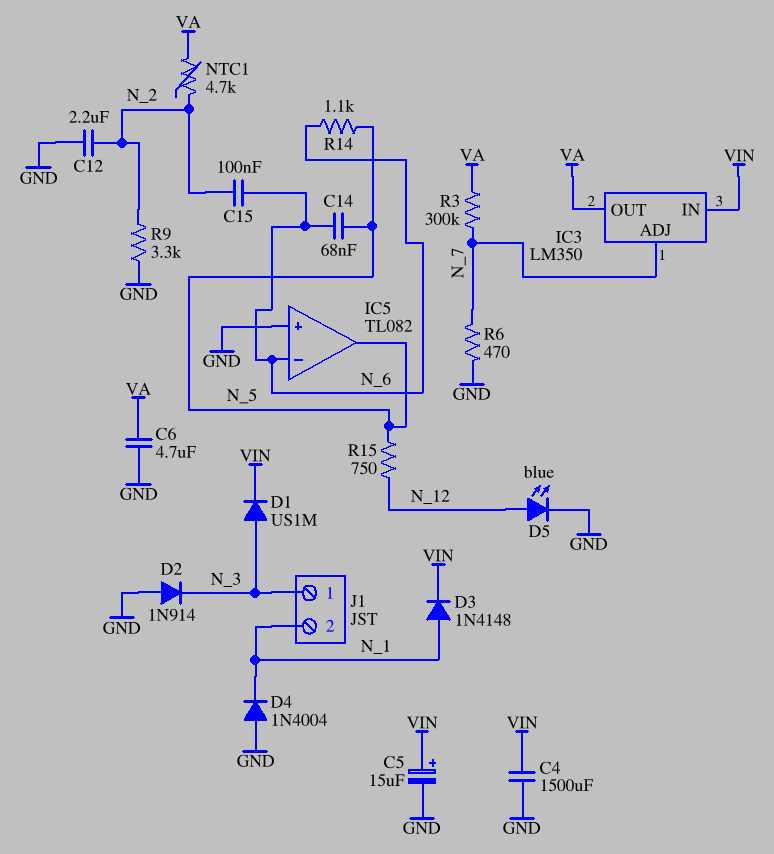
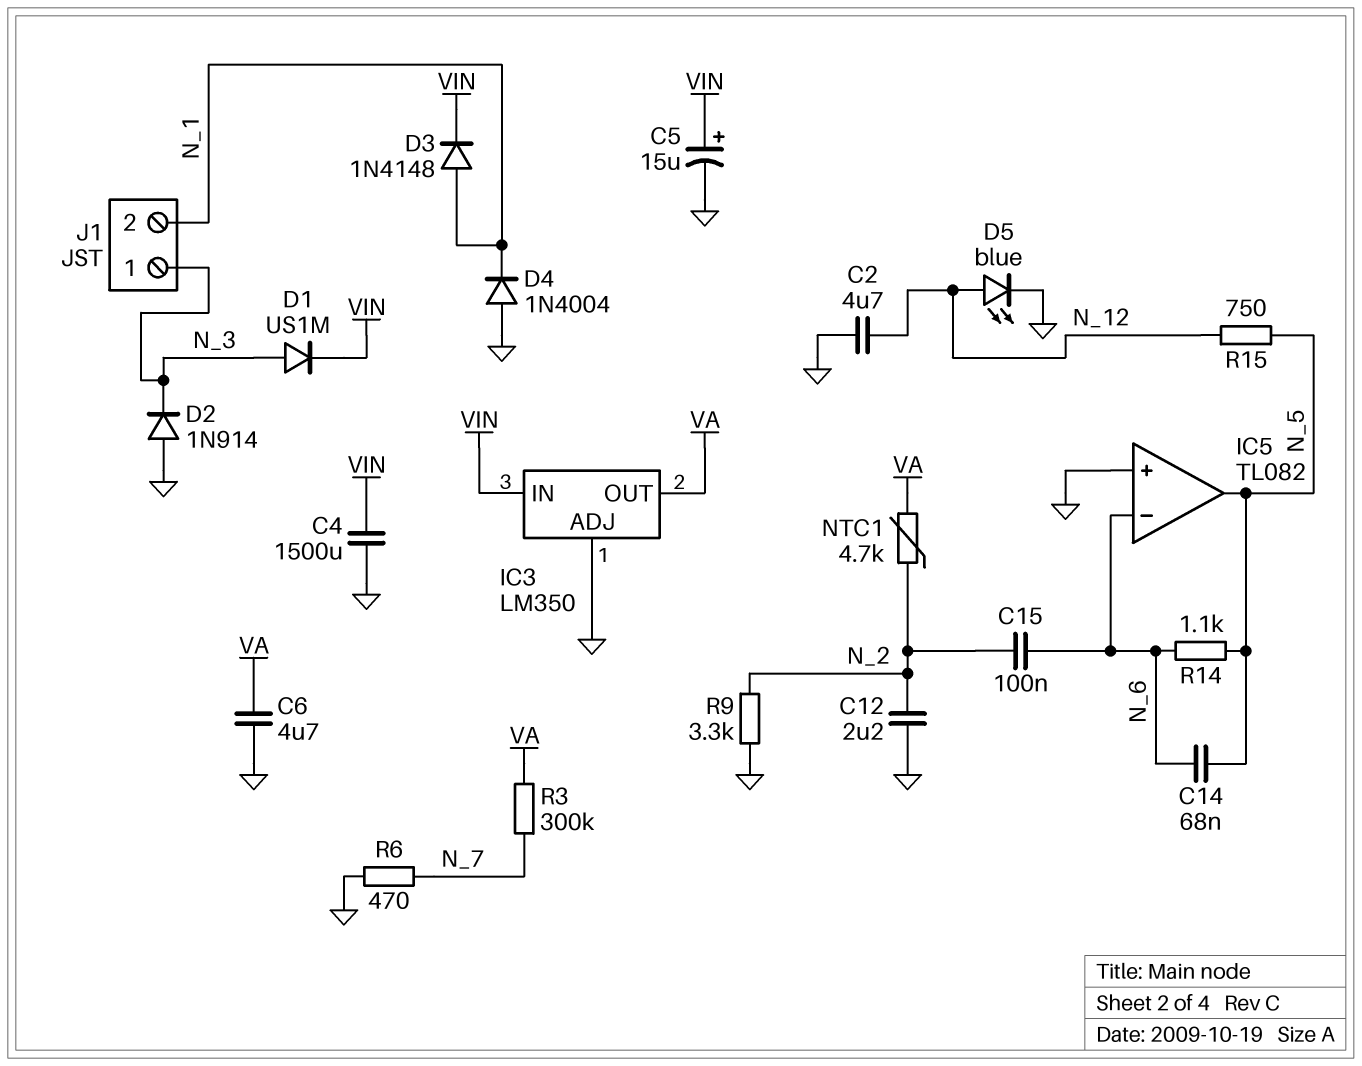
C2: none -> 4.7uF (GND, N_12)
IC3 pin ADJ: N_7 -> GND

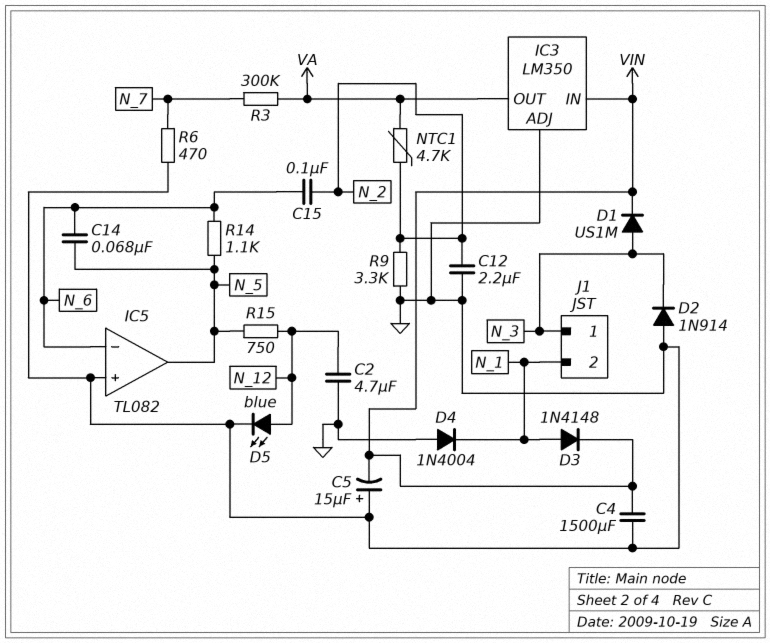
C5: 15uF (plus VIN, minus GND) -> 15uF (plus GND, minus VIN)
C6: 4.7uF (GND, VA) -> none

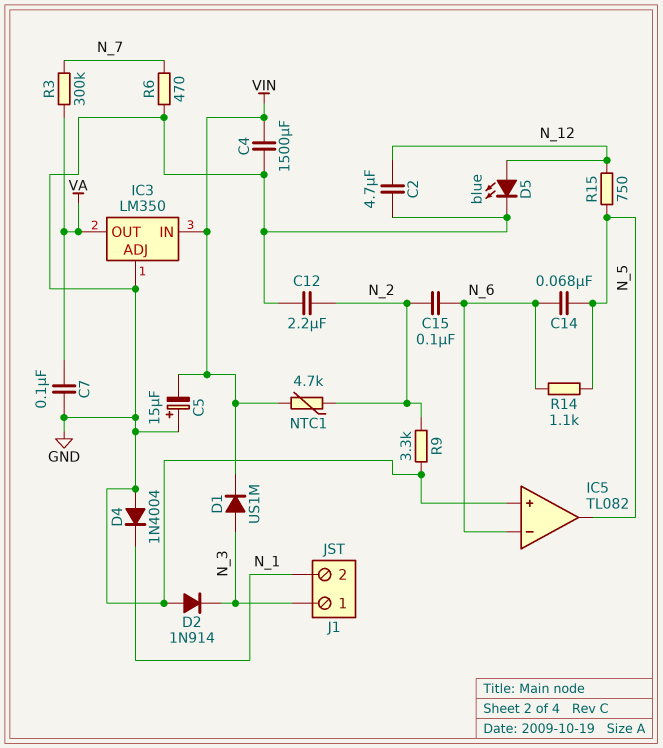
C7: none -> 100nF (GND, VA)
D3: diode 1N4148 (A N_1, K VIN) -> none
NTC1: 4.7k (N_2, VA) -> 4.7k (N_2, VIN)

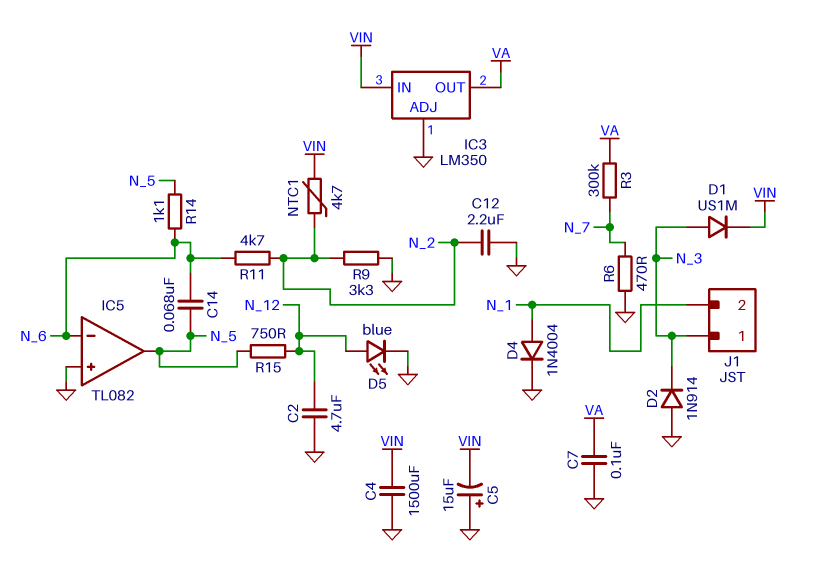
C15: 100nF (N_2, N_6) -> none
D4: diode 1N4004 (A GND, K N_1) -> diode 1N4004 (A N_1, K GND)
R11: none -> 4.7k (N_2, N_6)

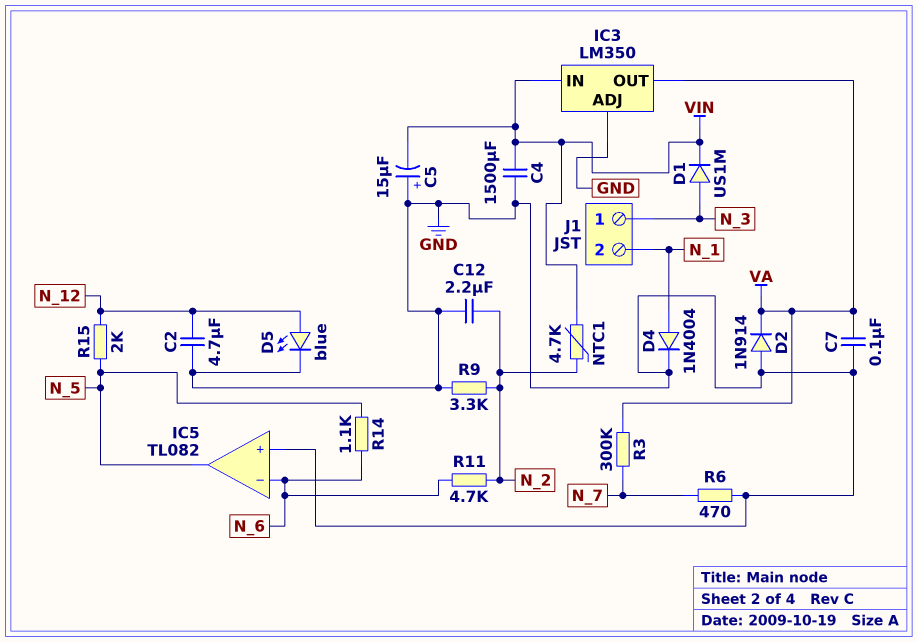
C14: 68nF (N_5, N_6) -> none
D2: diode 1N914 (A GND, K N_3) -> diode 1N914 (A GND, K VA)
R15: 750 (N_5, N_12) -> 2k (N_5, N_12)

